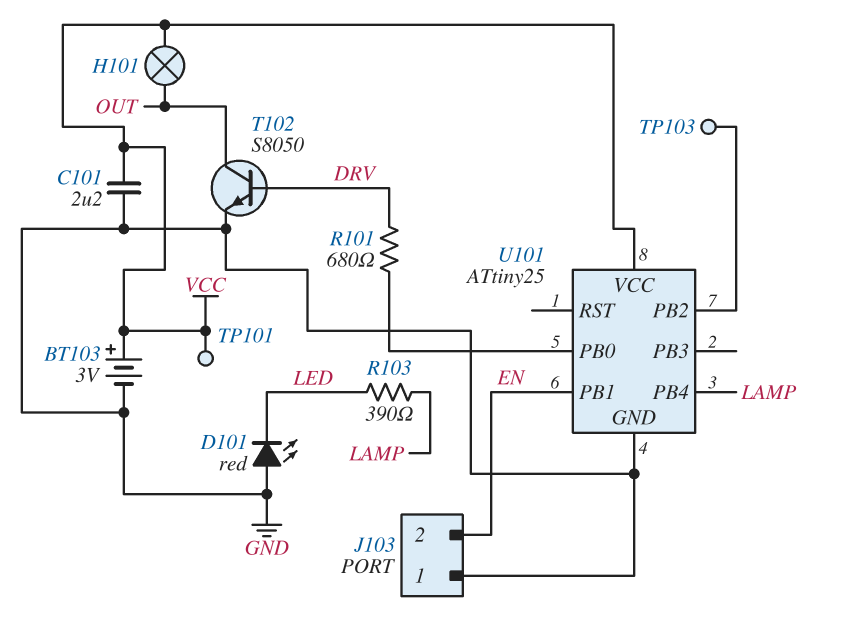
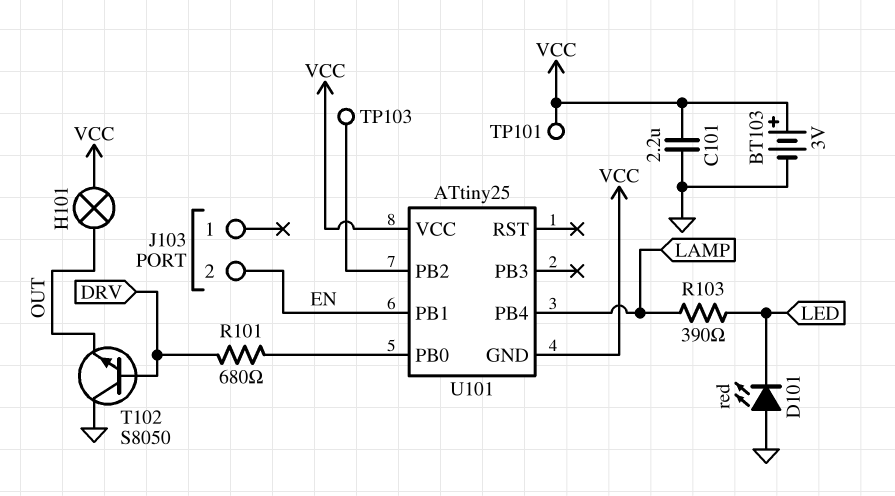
J103 pin 1: GND -> none
T102: NPN S8050 (B DRV, C OUT, E GND) -> NPN S8050 (B DRV, C GND, E OUT)
U101 pin GND: GND -> VCC

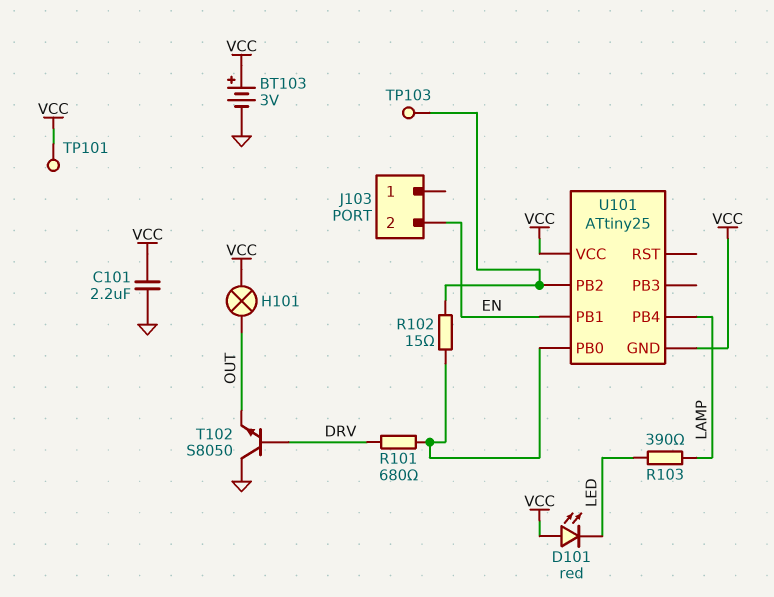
D101: LED red (A GND, K LED) -> LED red (A VCC, K LED)
R102: none -> 15 (U101/PB0, U101/PB2)

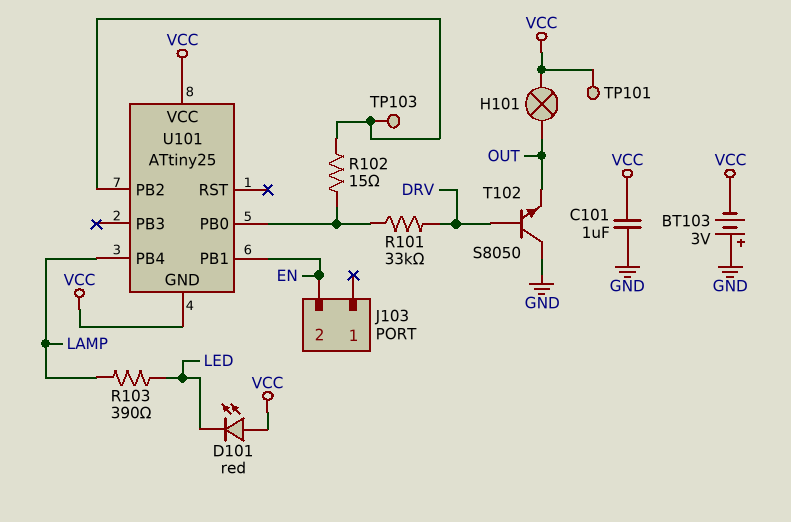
BT103: 3V (plus VCC, minus GND) -> 3V (plus GND, minus VCC)
C101: 2.2uF (GND, VCC) -> 1uF (GND, VCC)
R101: 680 (DRV, U101/PB0) -> 33k (DRV, U101/PB0)

